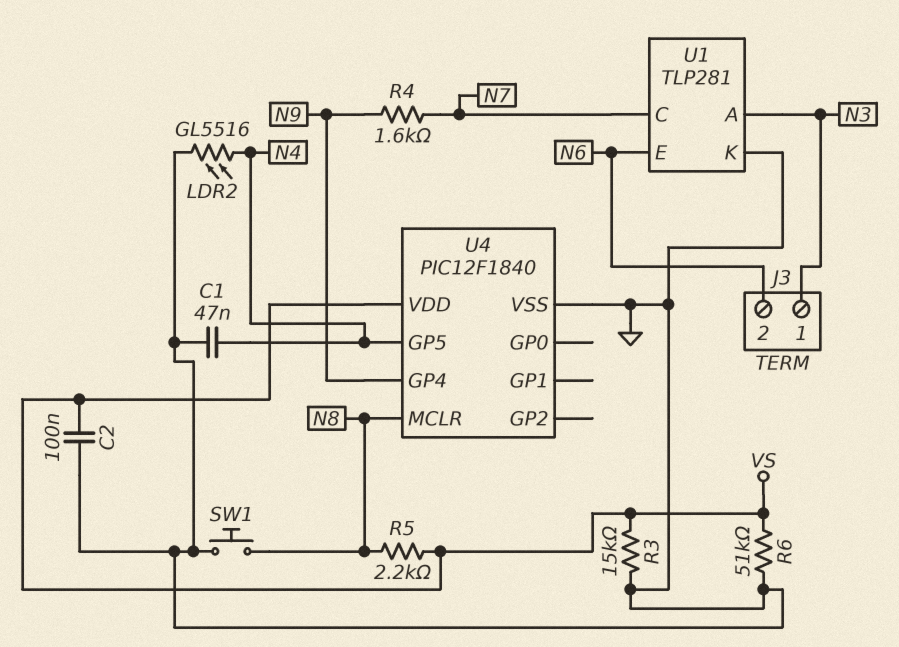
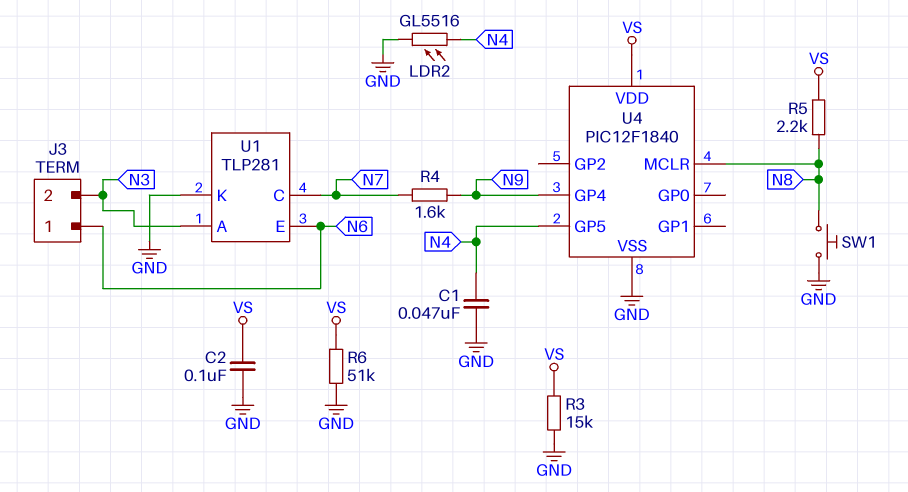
J3 pin 1: N3 -> N6
J3 pin 2: N6 -> N3

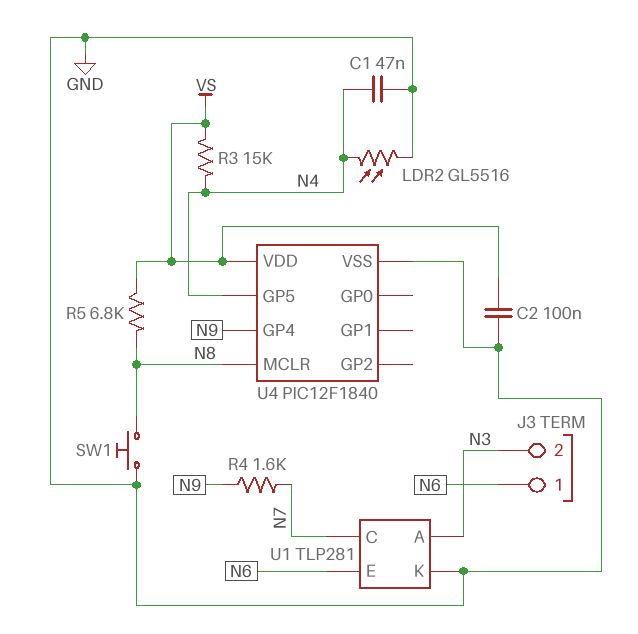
R3: 15k (GND, VS) -> 15k (N4, VS)
R5: 2.2k (N8, VS) -> 6.8k (N8, VS)
R6: 51k (GND, VS) -> none

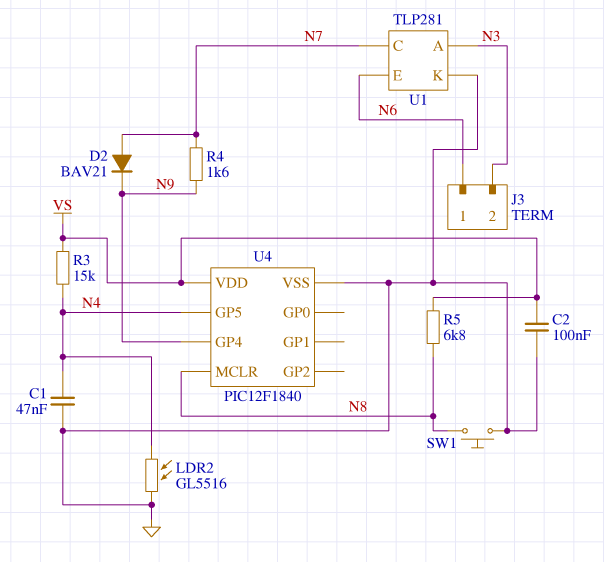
D2: none -> diode BAV21 (A N7, K N9)

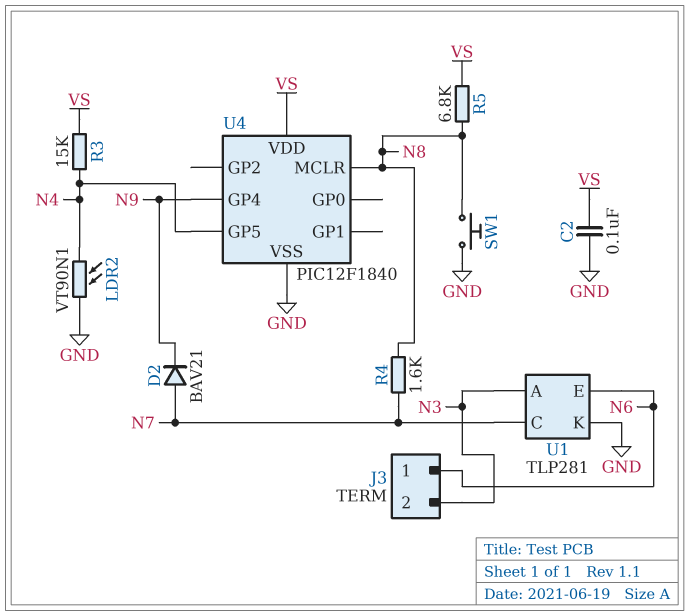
C1: 47nF (GND, N4) -> none
LDR2: GL5516 (GND, N4) -> VT90N1 (GND, N4)
R4: 1.6k (N7, N9) -> 1.6k (N7, N8)

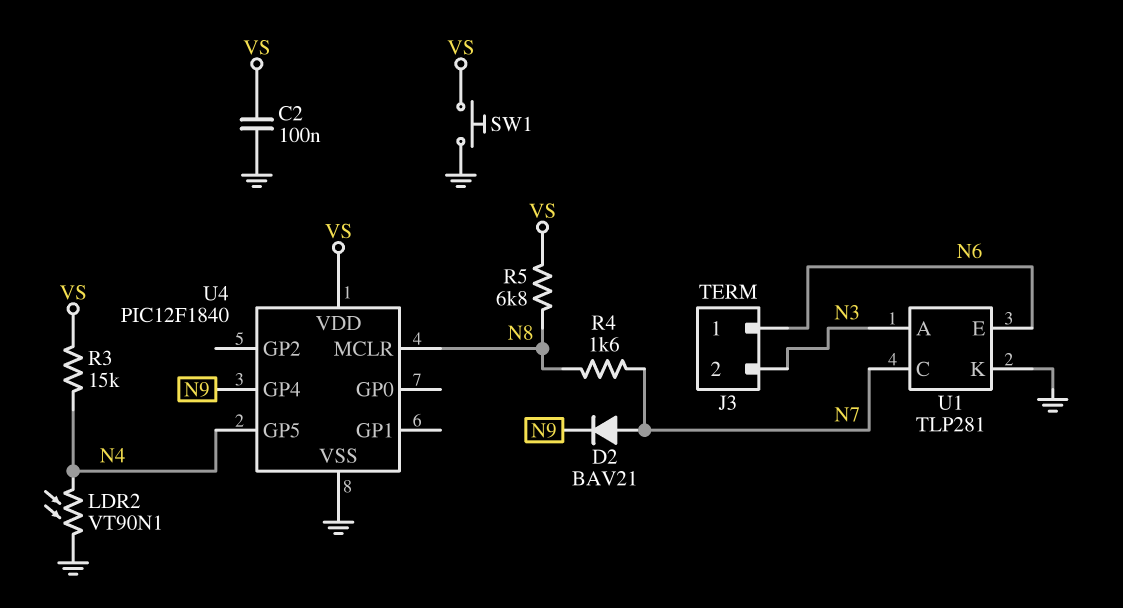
SW1: button (GND, N8) -> button (GND, VS)

